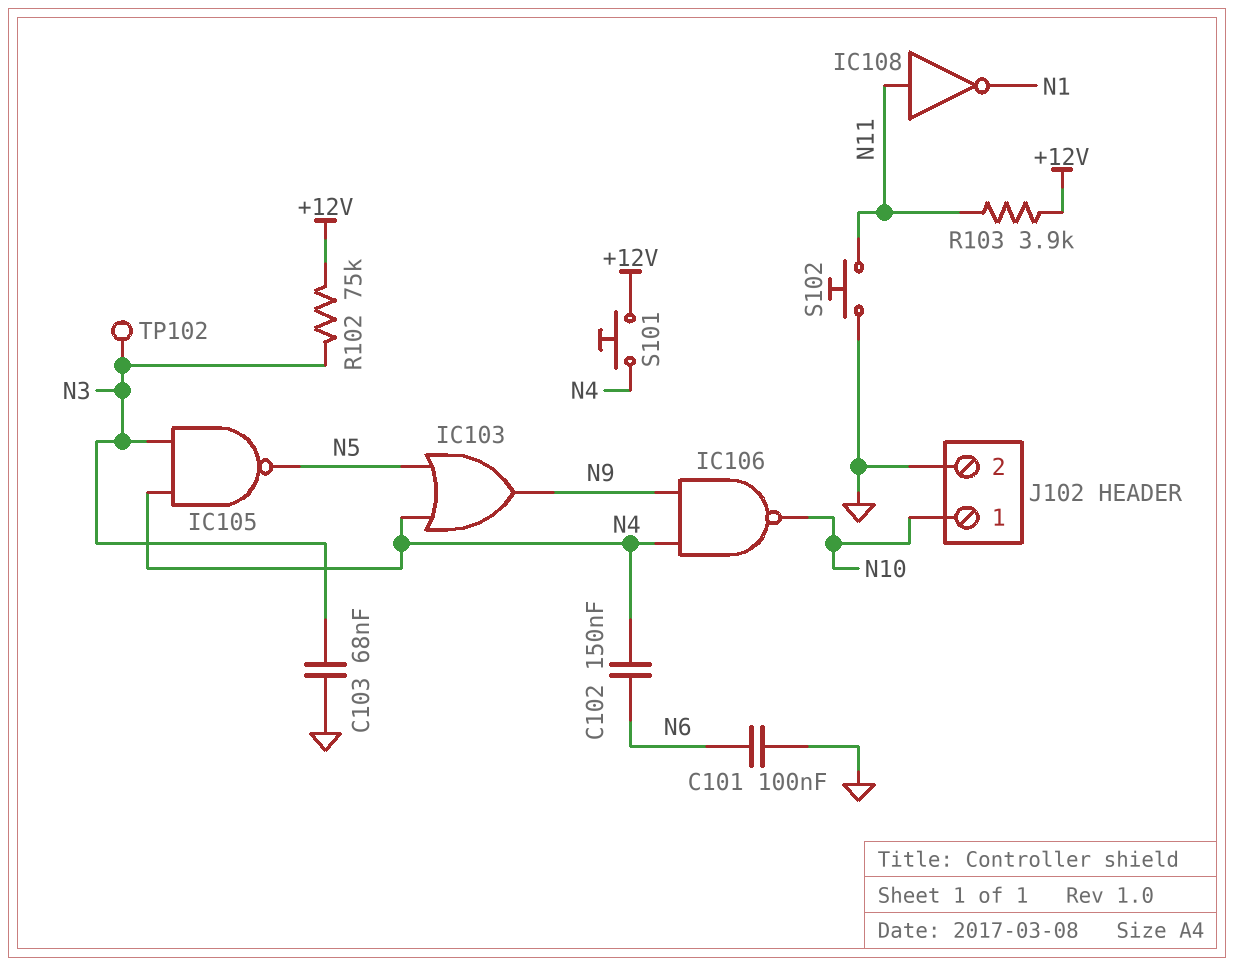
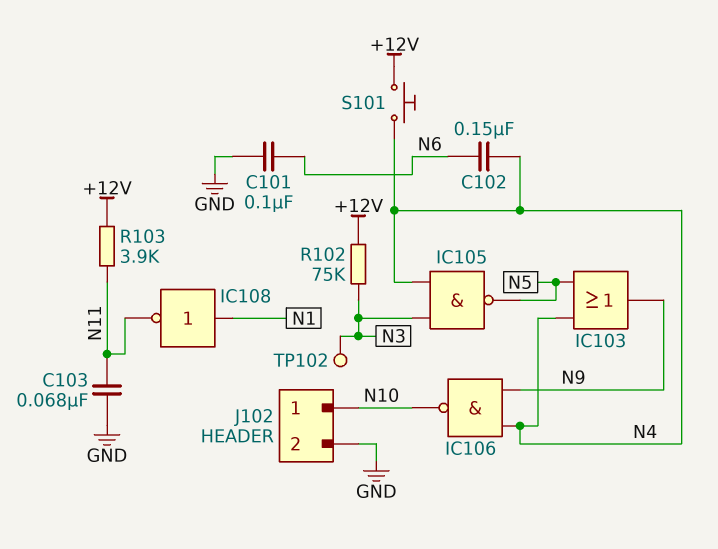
C103: 68nF (GND, N3) -> 68nF (GND, N11)
IC108: NOT (in N11, out N1) -> NOT (in N1, out N11)
S102: button (GND, N11) -> none

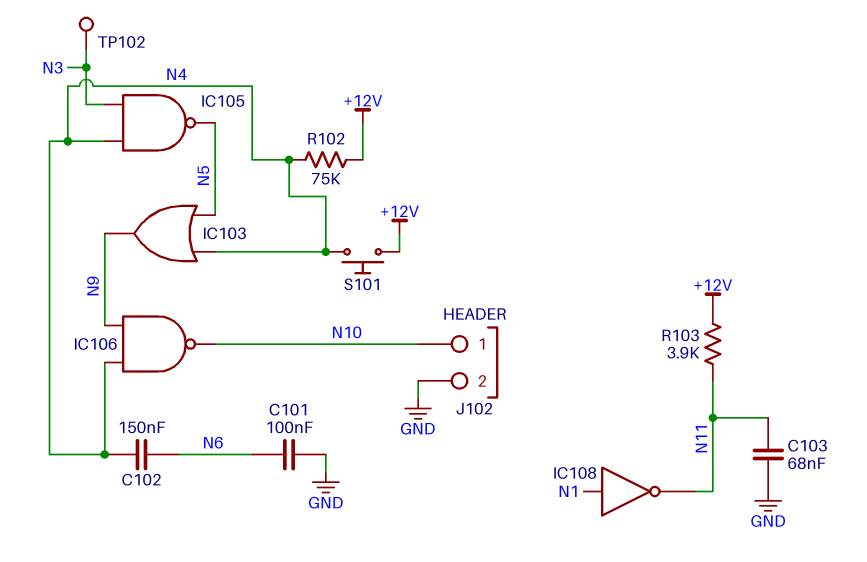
R102: 75k (+12V, N3) -> 75k (+12V, N4)

